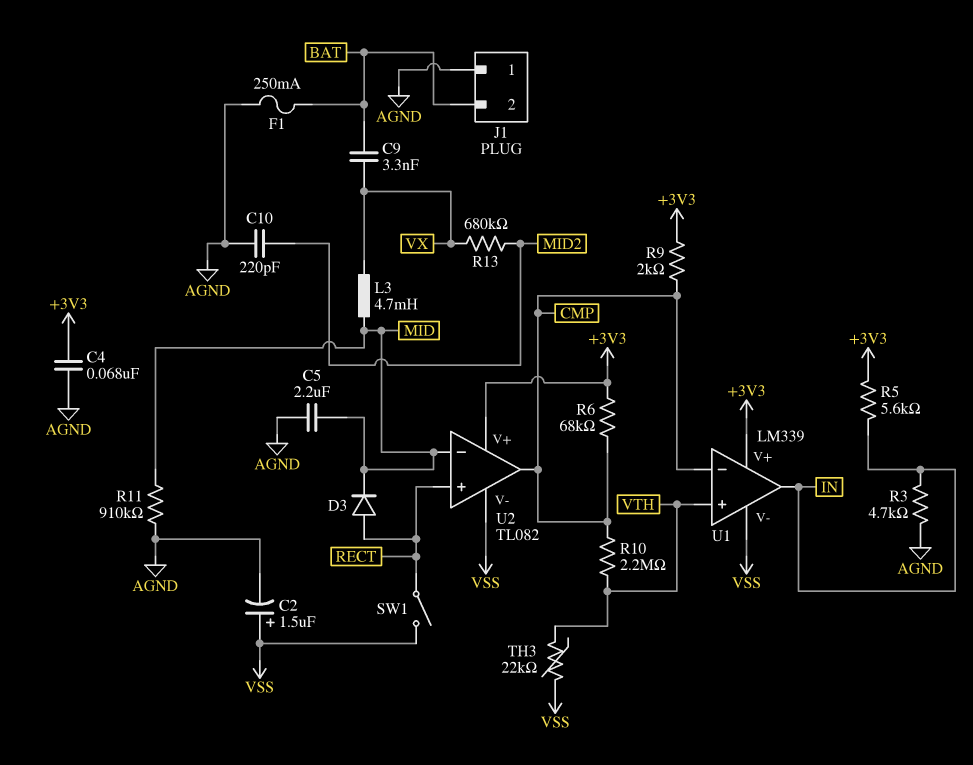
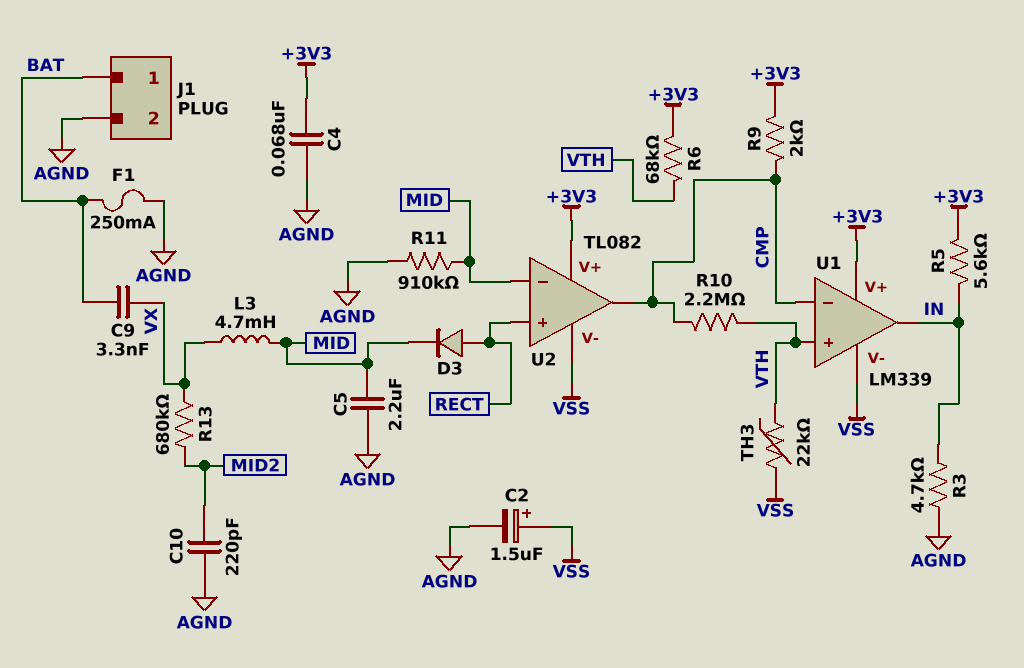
J1 pin 1: AGND -> BAT
J1 pin 2: BAT -> AGND
R6: 68k (+3V3, CMP) -> 68k (+3V3, VTH)
SW1: switch (RECT, VSS) -> none

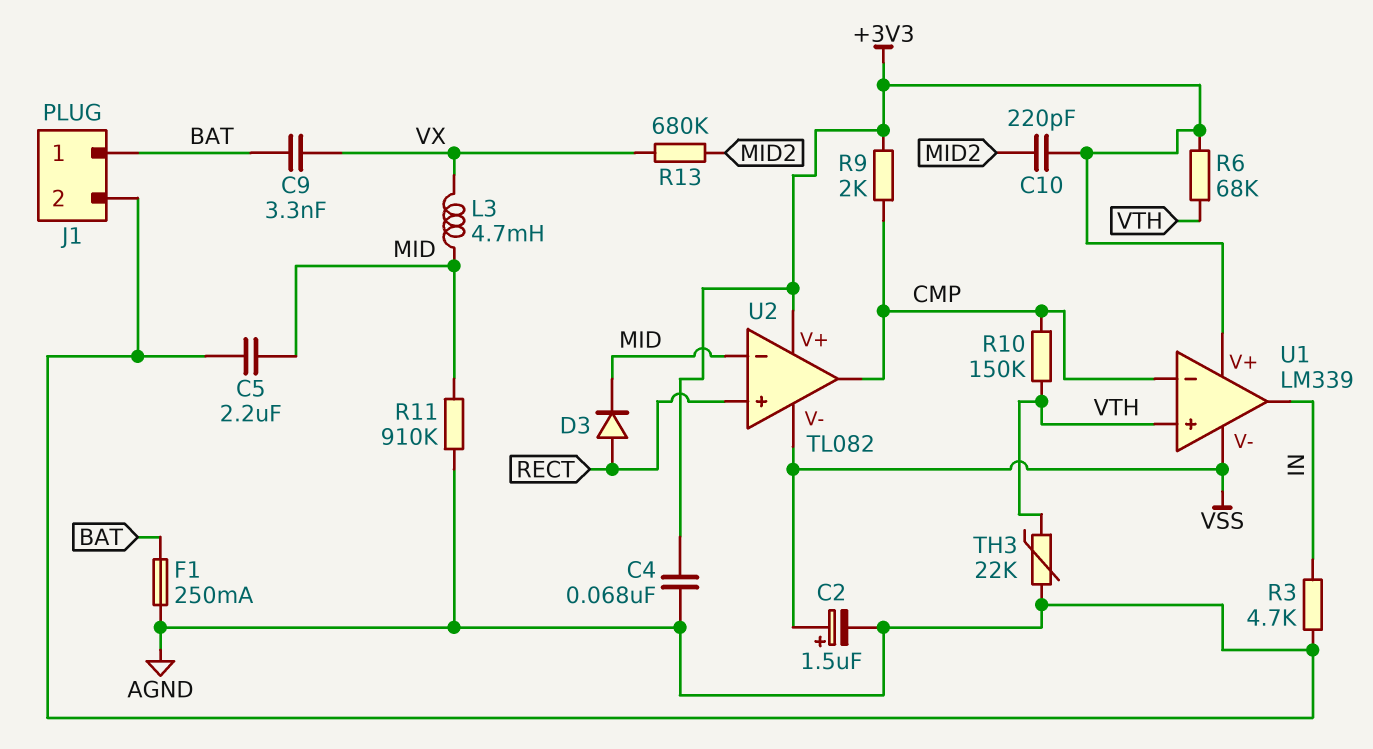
C10: 220pF (AGND, MID2) -> 220pF (+3V3, MID2)
R5: 5.6k (+3V3, IN) -> none
R10: 2.2M (CMP, VTH) -> 150k (CMP, VTH)
TH3: 22k (VSS, VTH) -> 22k (AGND, VTH)

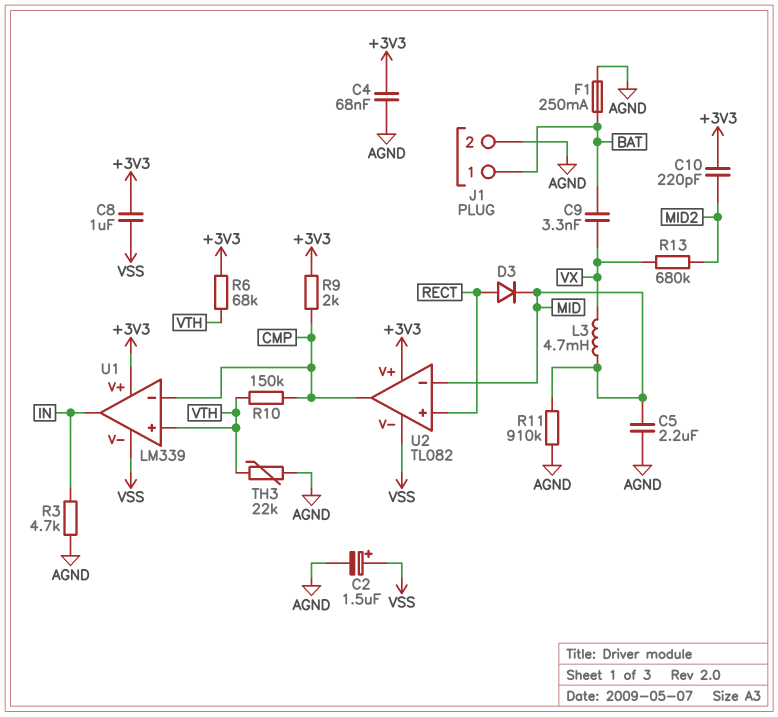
C8: none -> 1uF (+3V3, VSS)

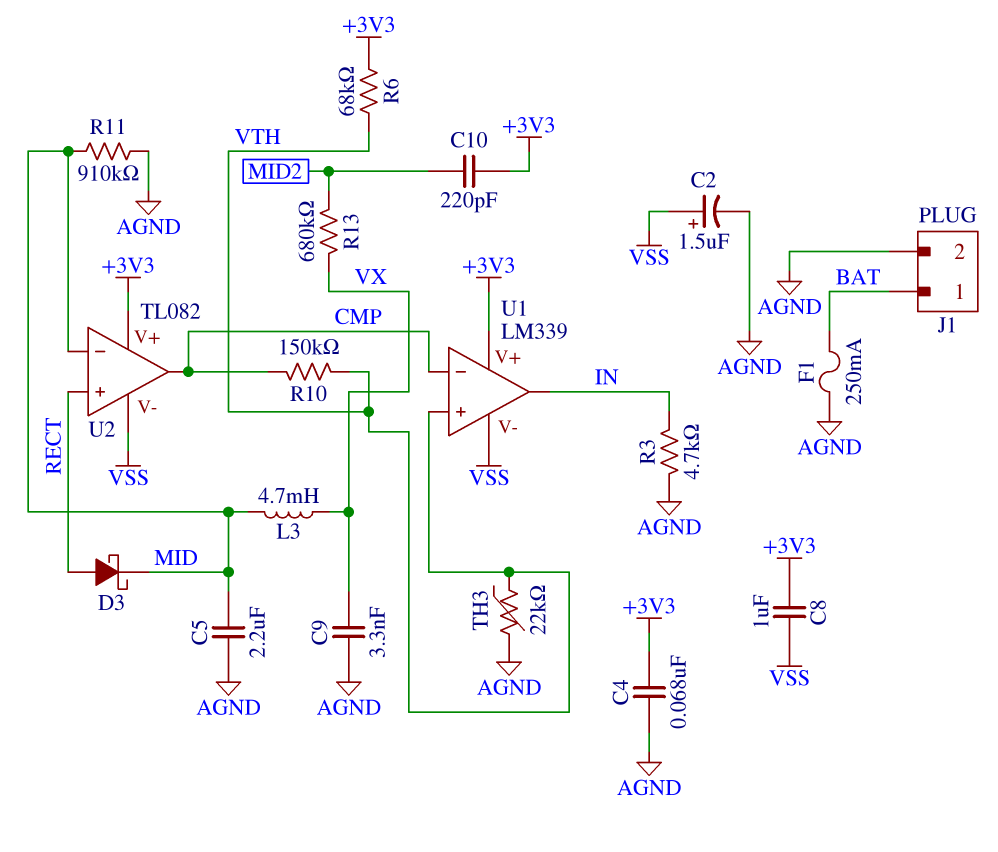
C9: 3.3nF (BAT, VX) -> 3.3nF (AGND, VX)
D3: diode (A RECT, K MID) -> schottky (A RECT, K MID)
R9: 2k (+3V3, CMP) -> none

